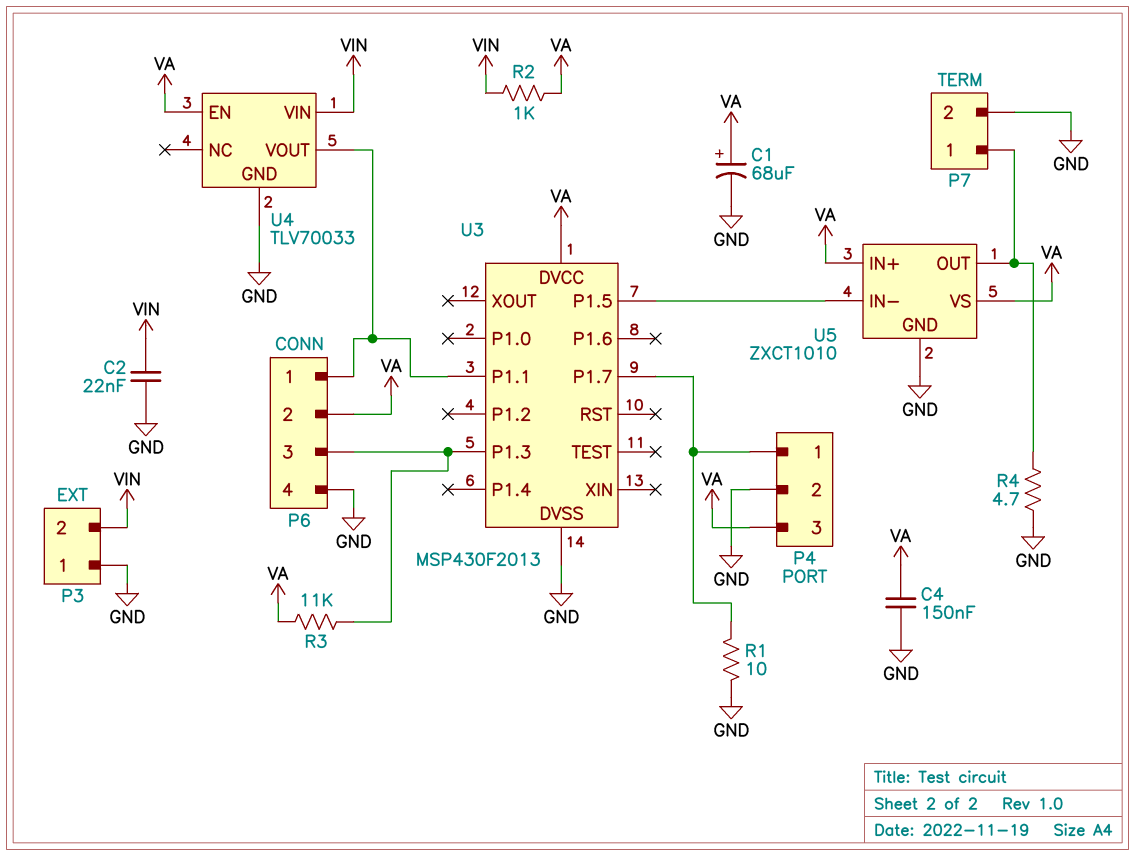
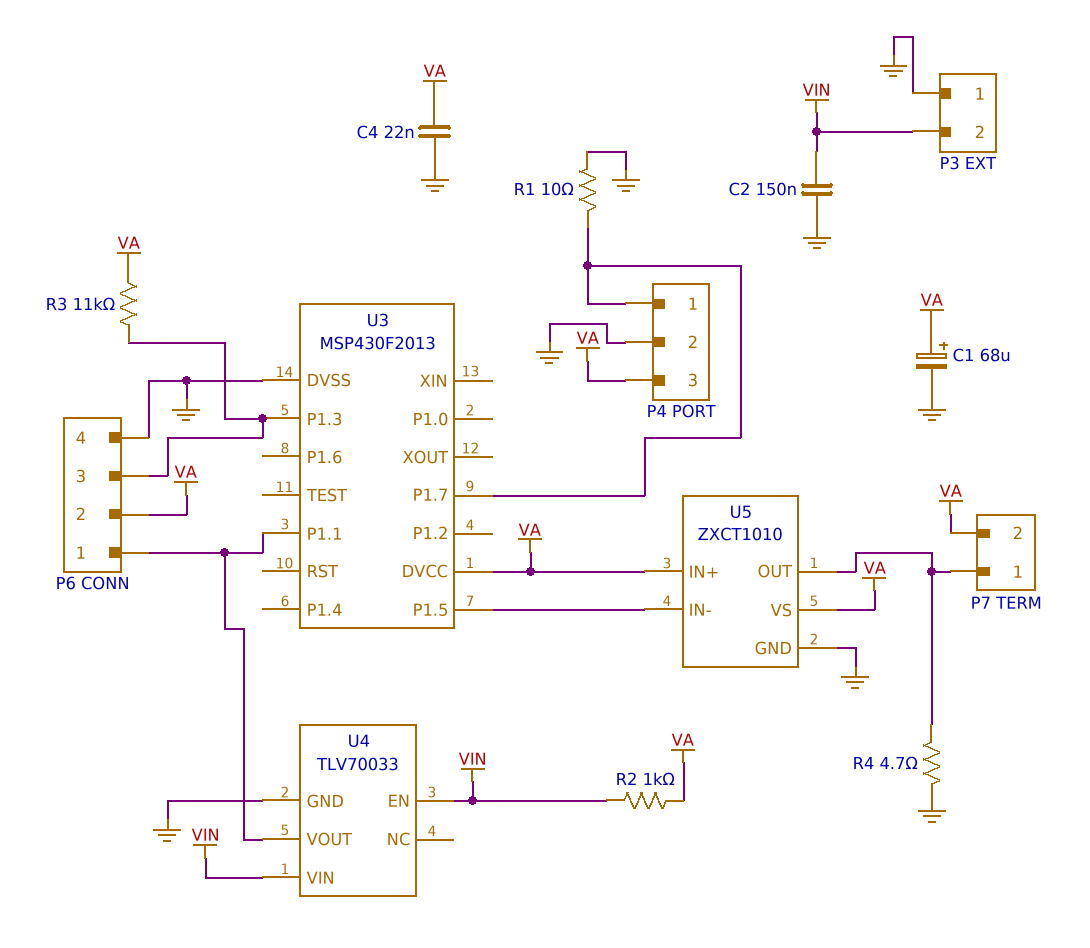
C2: 22nF (GND, VIN) -> 150nF (GND, VIN)
C4: 150nF (GND, VA) -> 22nF (GND, VA)
P7 pin 2: GND -> VA
U4 pin EN: VA -> VIN

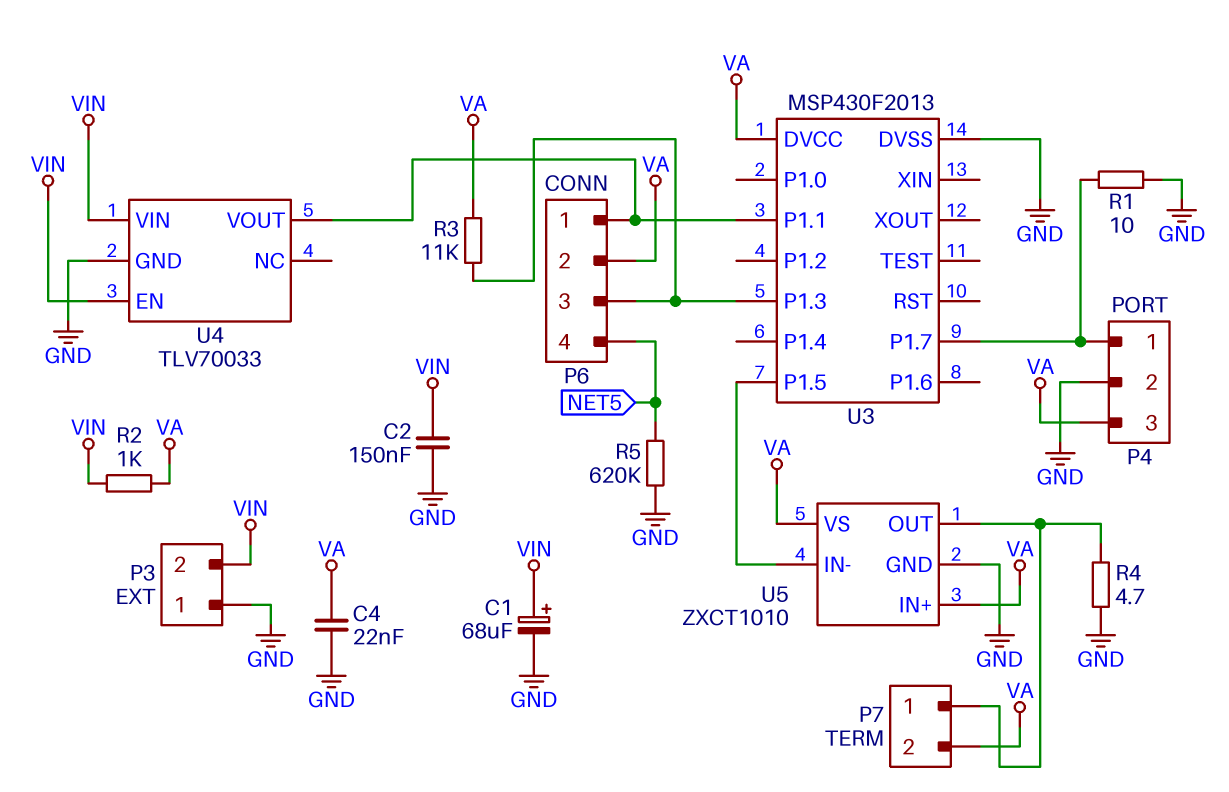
C1: 68uF (plus VA, minus GND) -> 68uF (plus VIN, minus GND)
P6 pin 4: GND -> NET5
R5: none -> 620k (GND, NET5)

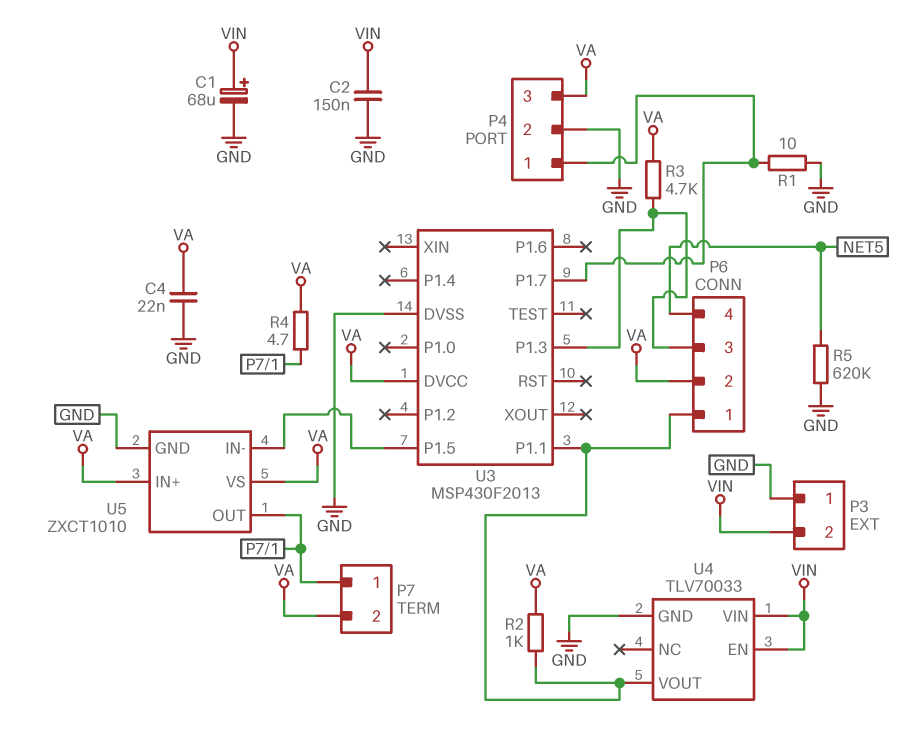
R2: 1k (VA, VIN) -> 1k (P6/1, VA)
R3: 11k (P6/3, VA) -> 4.7k (P6/3, VA)
R4: 4.7 (GND, P7/1) -> 4.7 (P7/1, VA)

